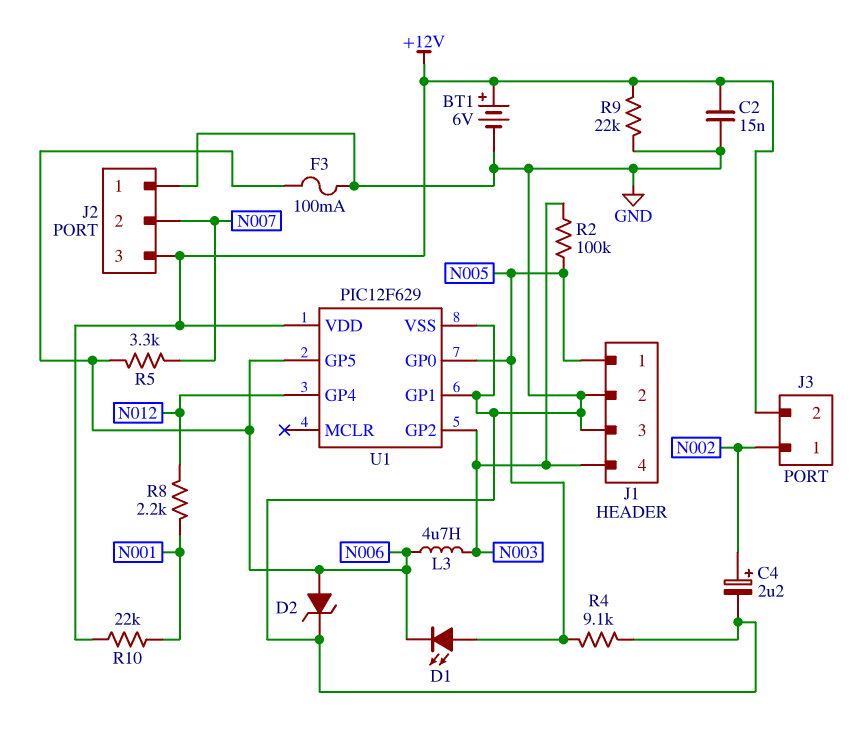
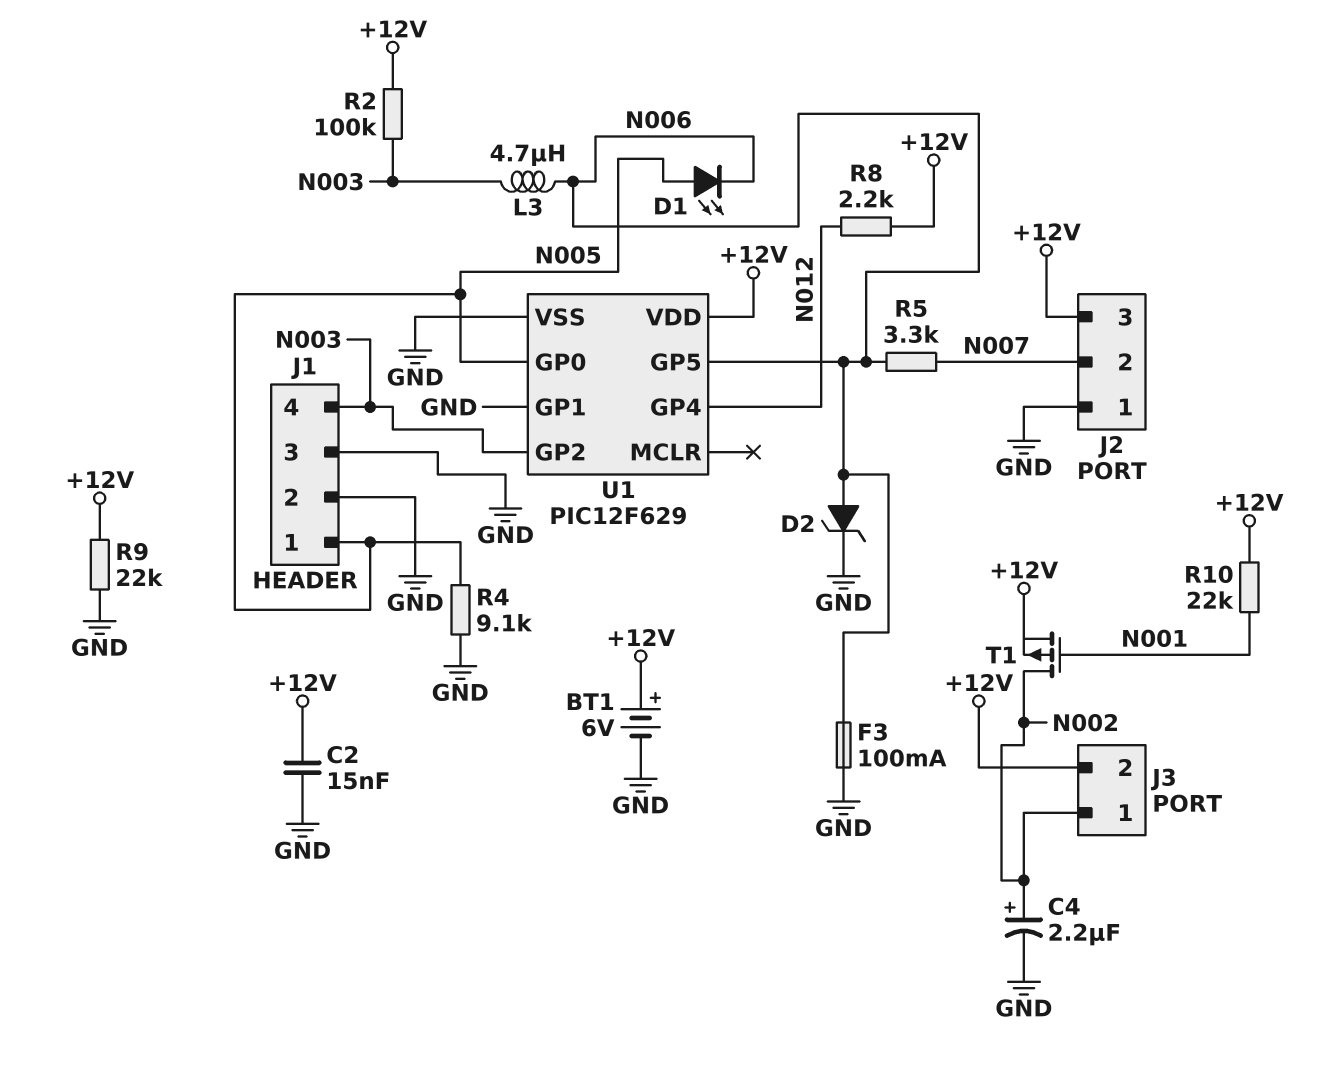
R2: 100k (N003, N005) -> 100k (+12V, N003)
R8: 2.2k (N001, N012) -> 2.2k (+12V, N012)
T1: none -> PMOS (G N001, D N002, S +12V)

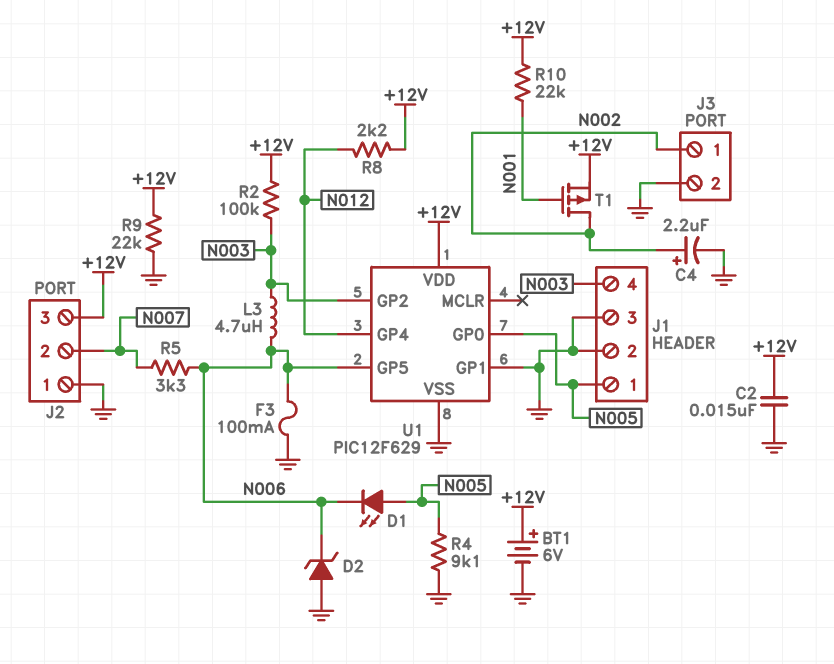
D2: zener (A N006, K GND) -> zener (A GND, K N006)
J3 pin 2: +12V -> GND

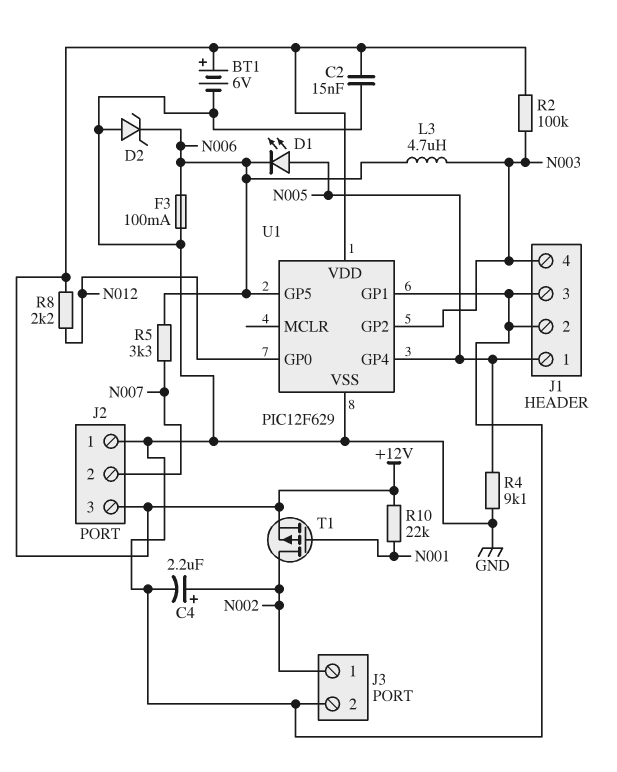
R9: 22k (+12V, GND) -> none
U1 pin GP0: N005 -> N012
U1 pin GP4: N012 -> N005

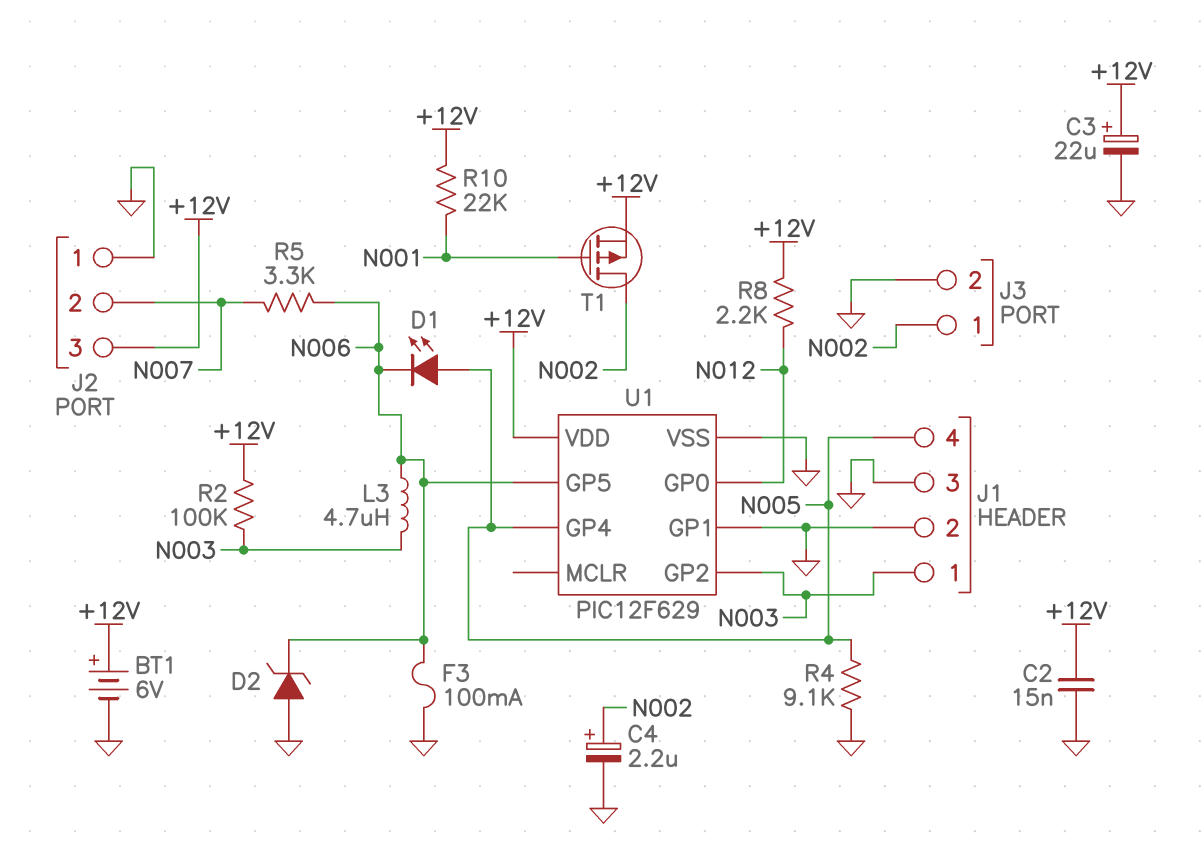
C3: none -> 22uF (plus +12V, minus GND)
J1 pin 1: N005 -> N003
J1 pin 4: N003 -> N005

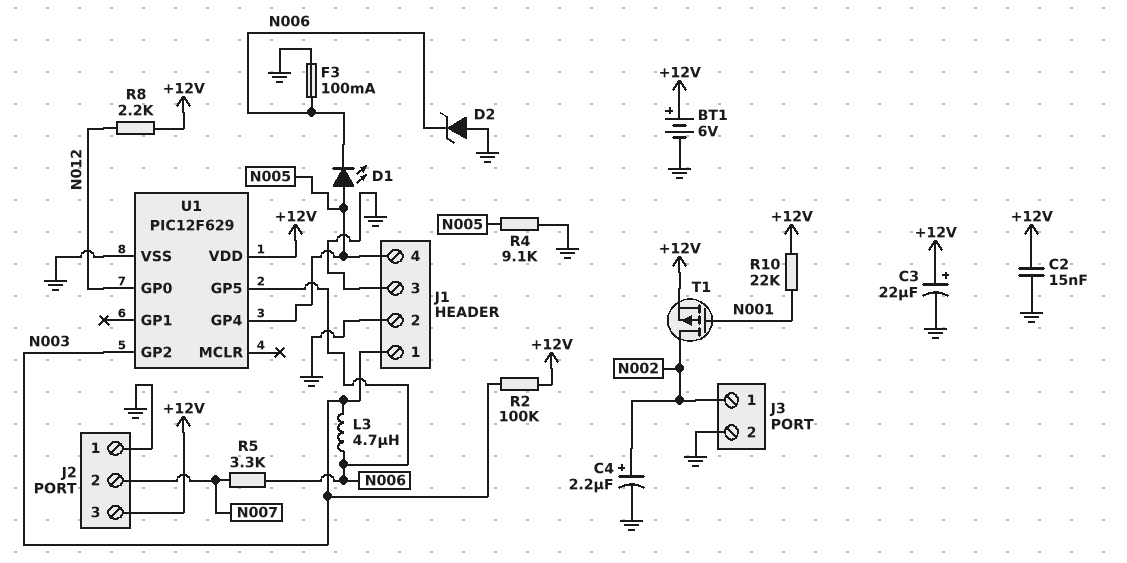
U1 pin GP1: GND -> none

